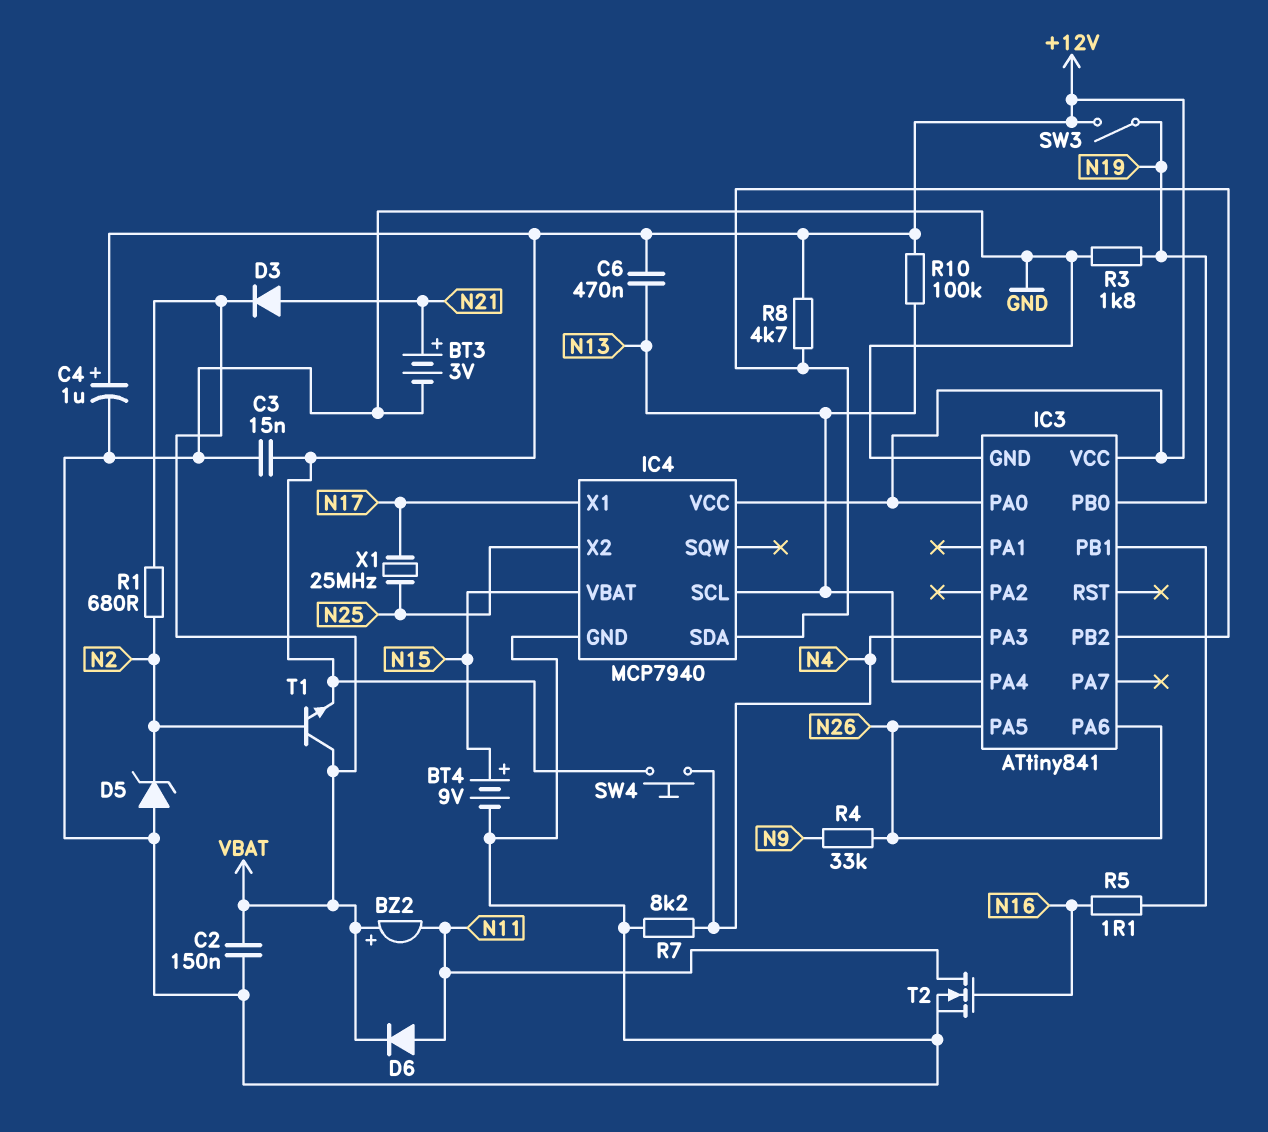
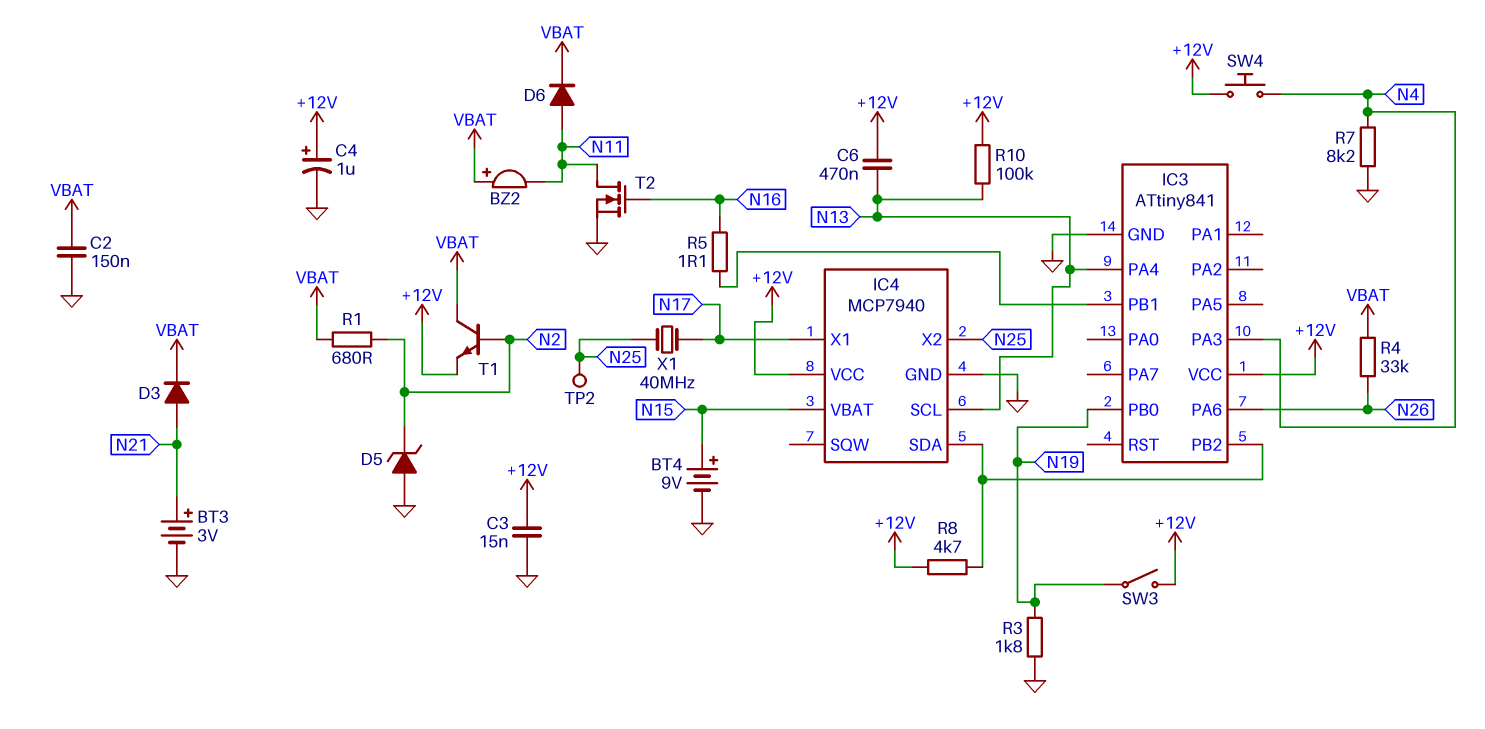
IC3 pin PA0: +12V -> none
IC3 pin PA5: N26 -> none
R4: 33k (N9, N26) -> 33k (N26, VBAT)
TP2: none -> test point (N25)
X1: 25MHz (N17, N25) -> 40MHz (N17, N25)

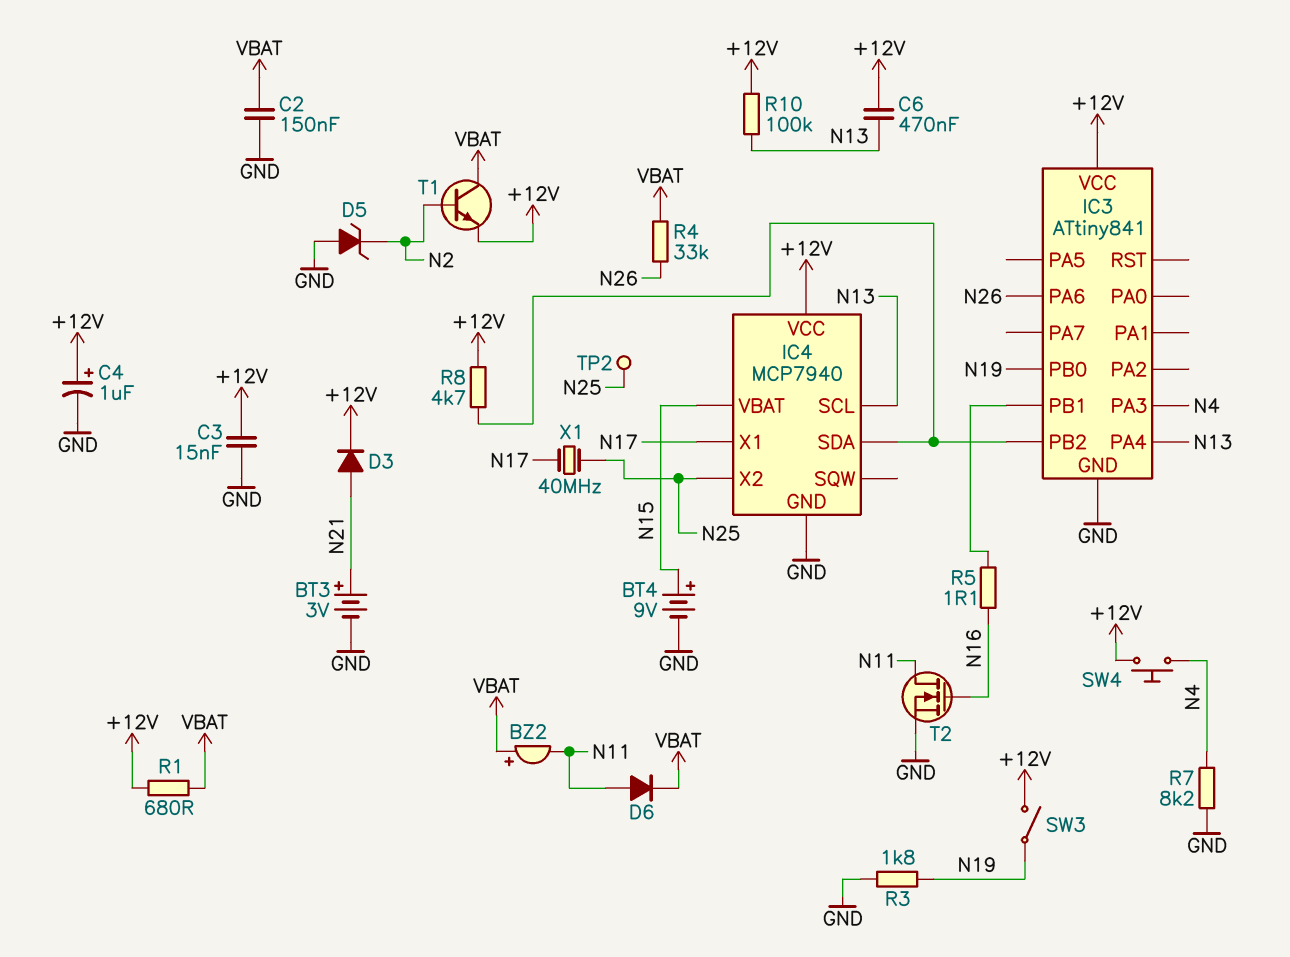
D3: diode (A N21, K VBAT) -> diode (A N21, K +12V)
R1: 680 (N2, VBAT) -> 680 (+12V, VBAT)

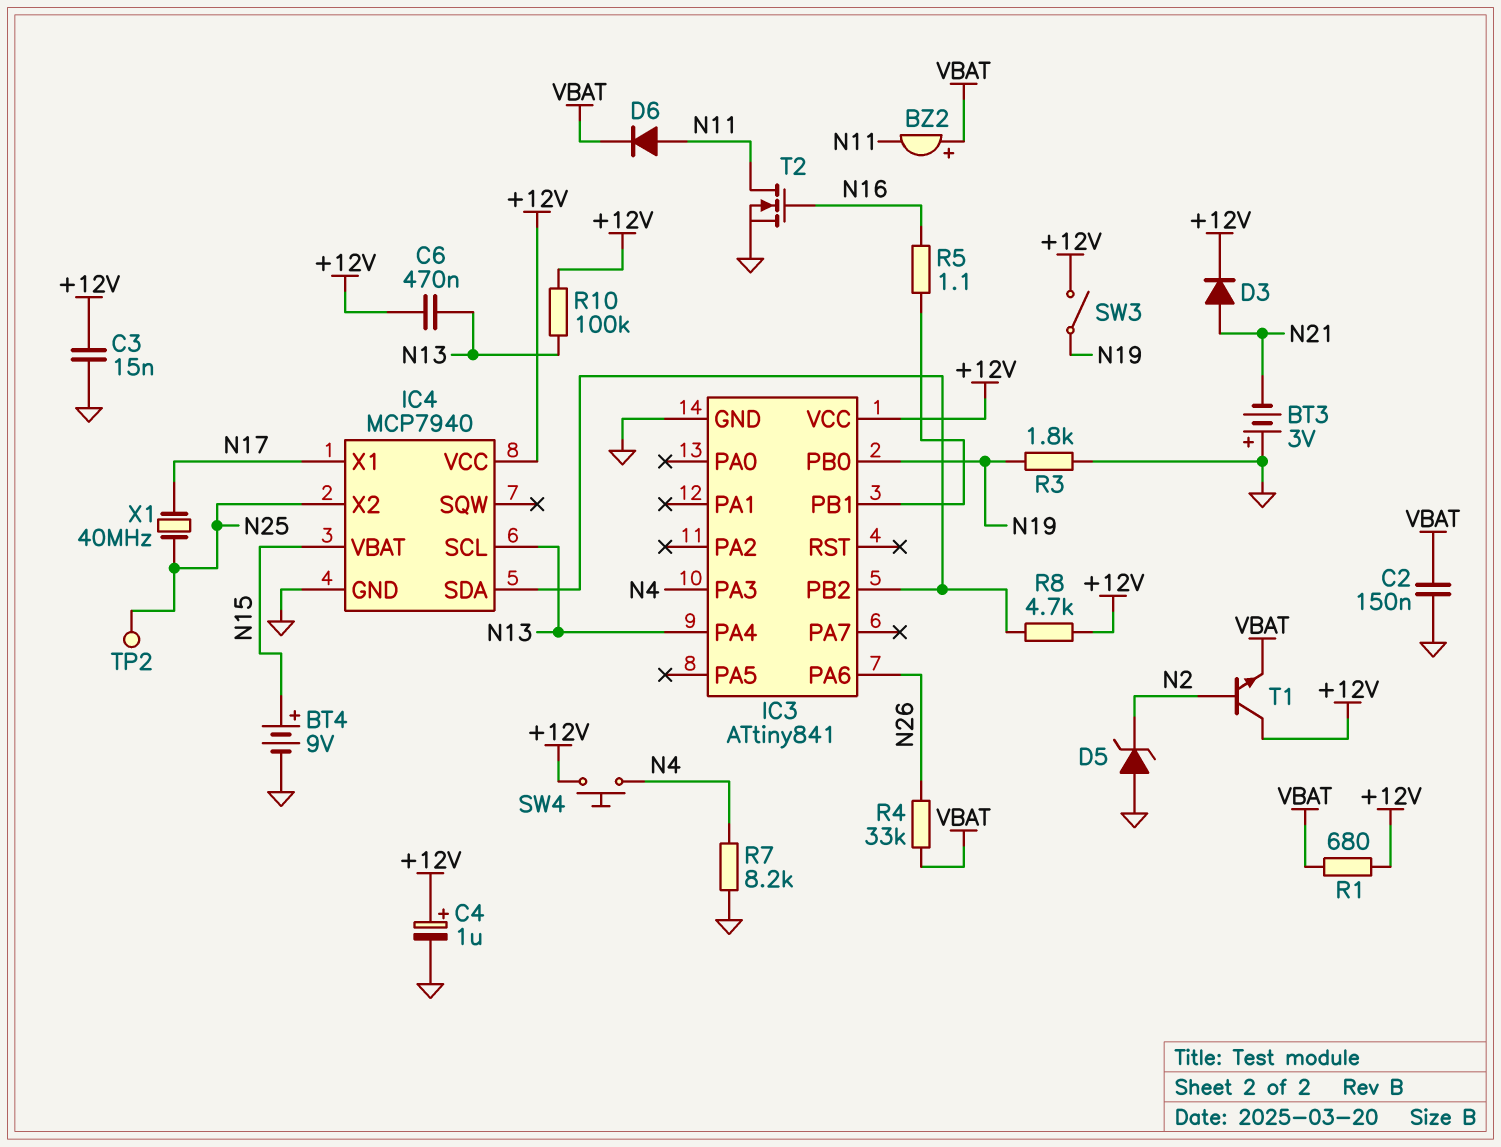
BT3: 3V (plus N21, minus GND) -> 3V (plus GND, minus N21)
T1: NPN (B N2, C VBAT, E +12V) -> NPN (B N2, C +12V, E VBAT)

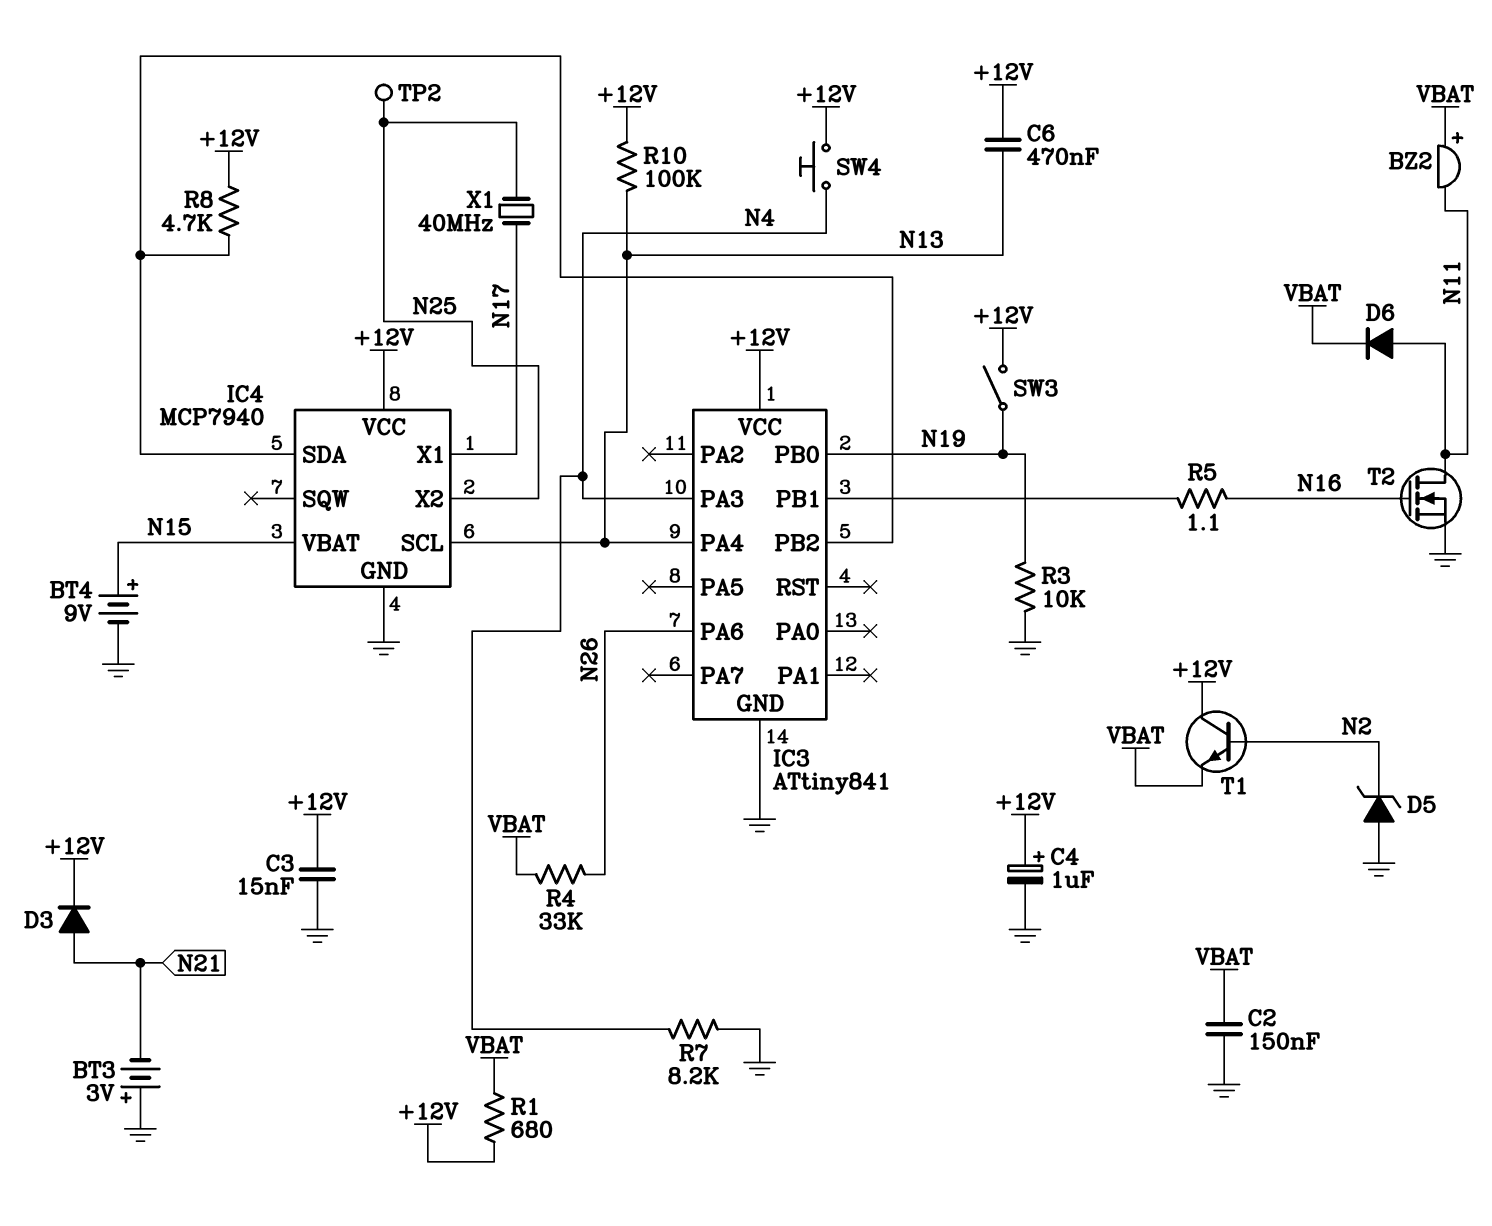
R3: 1.8k (GND, N19) -> 10k (GND, N19)

